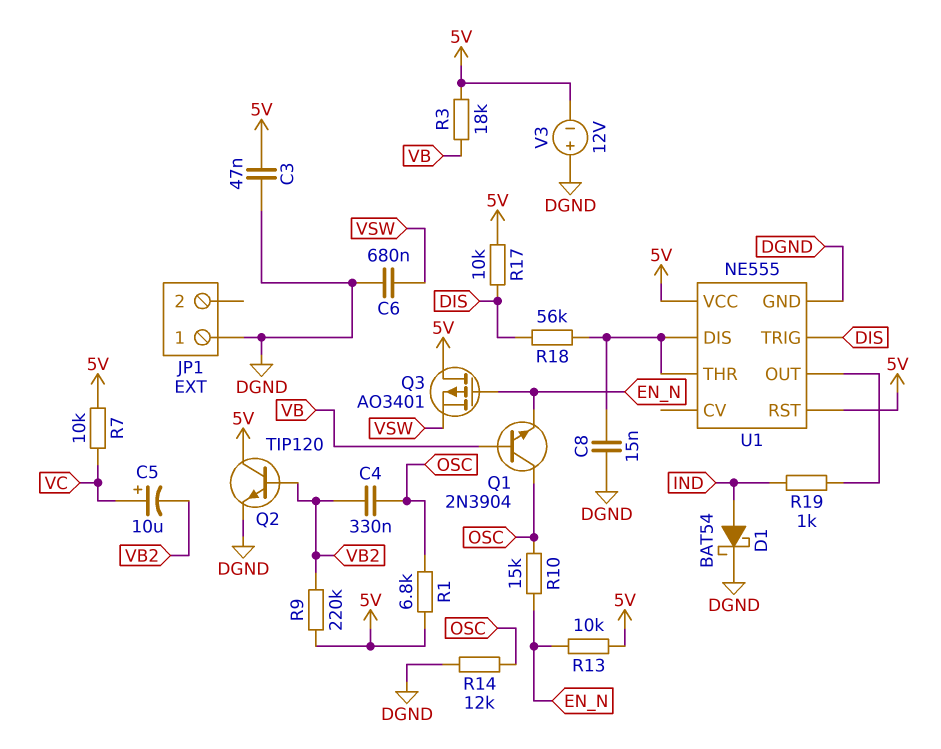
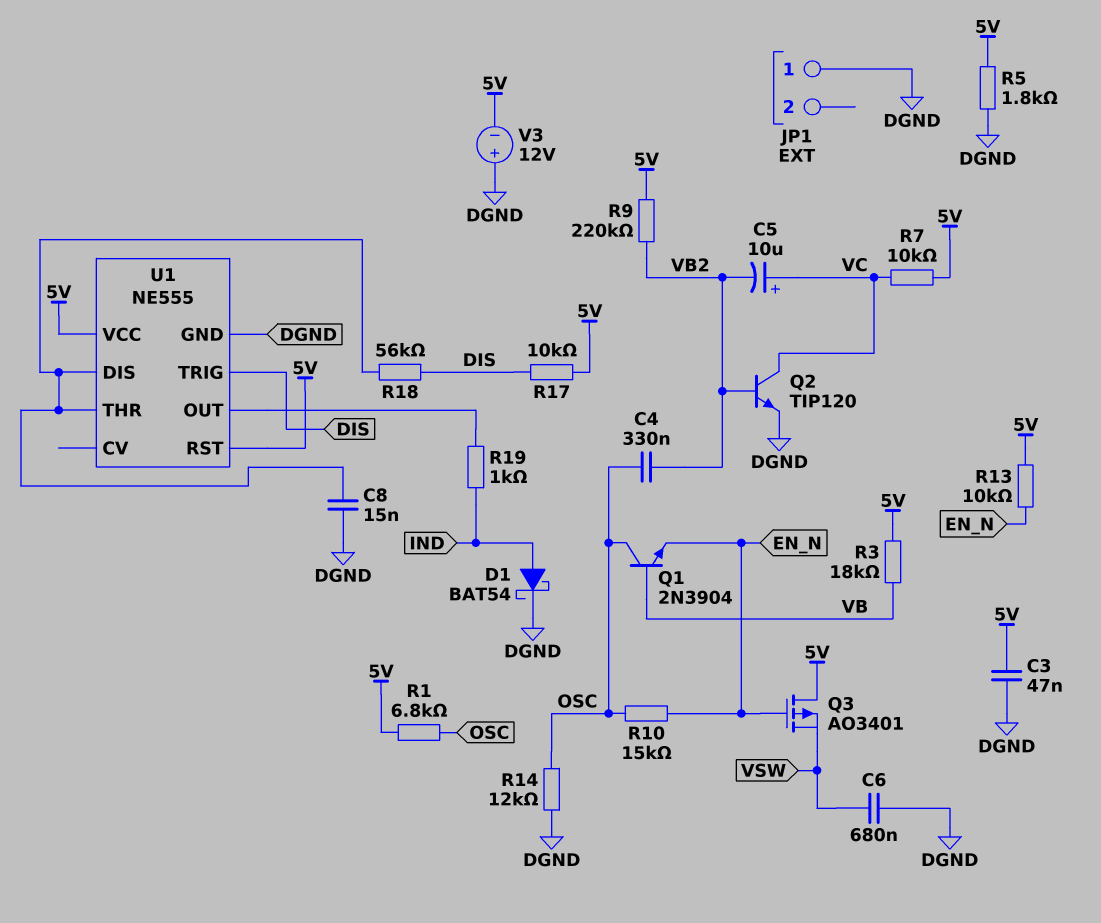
Q2: NPN TIP120 (B VB2, C 5V, E DGND) -> NPN TIP120 (B VB2, C VC, E DGND)
R5: none -> 1.8k (5V, DGND)

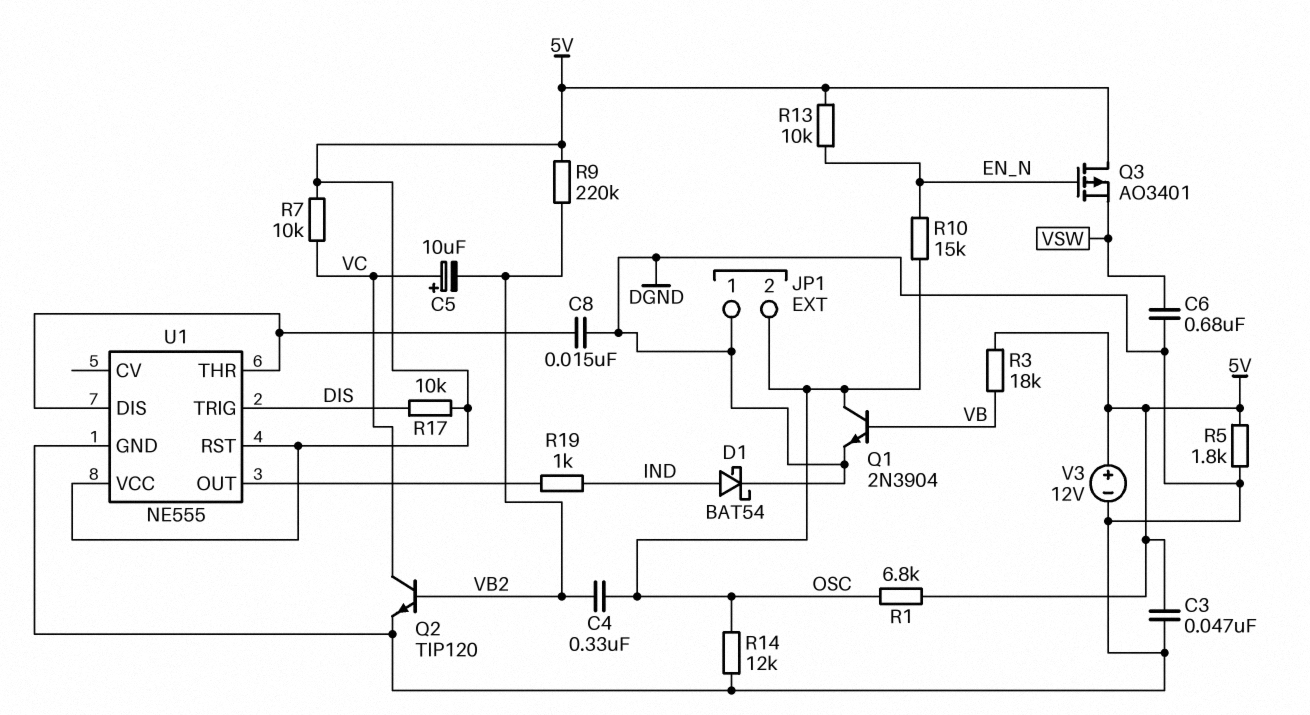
JP1 pin 2: none -> OSC
Q1: NPN 2N3904 (B VB, C OSC, E EN_N) -> NPN 2N3904 (B VB, C OSC, E DGND)
R18: 56k (DIS, U1/DIS) -> none
V3: 12V (plus DGND, minus 5V) -> 12V (plus 5V, minus DGND)

